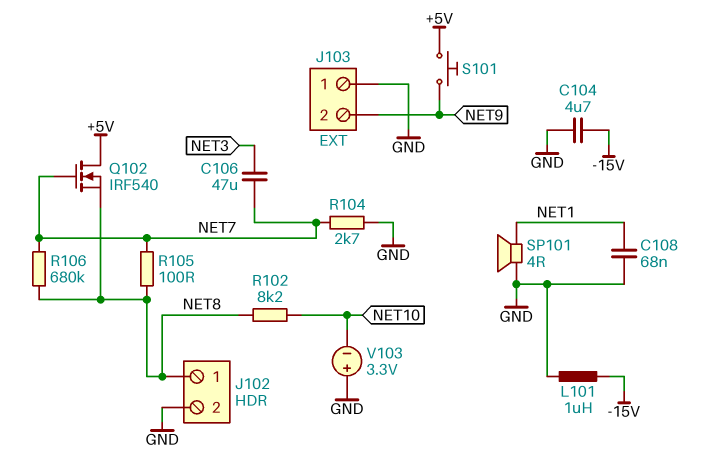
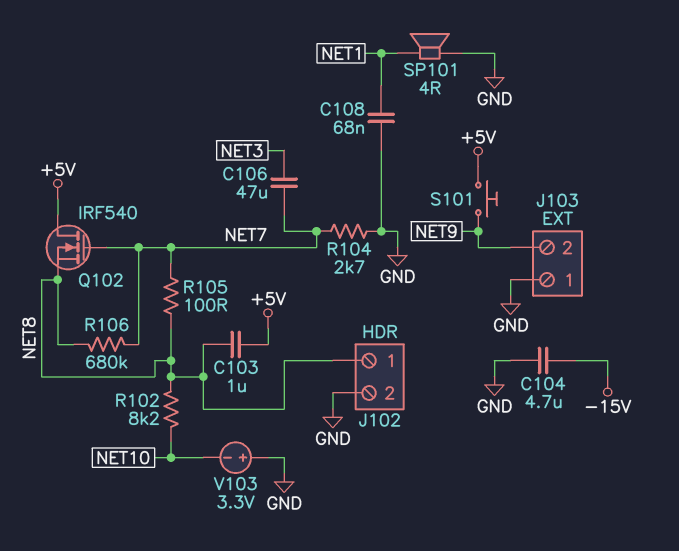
C103: none -> 1uF (+5V, NET8)
L101: 1uH (-15V, GND) -> none

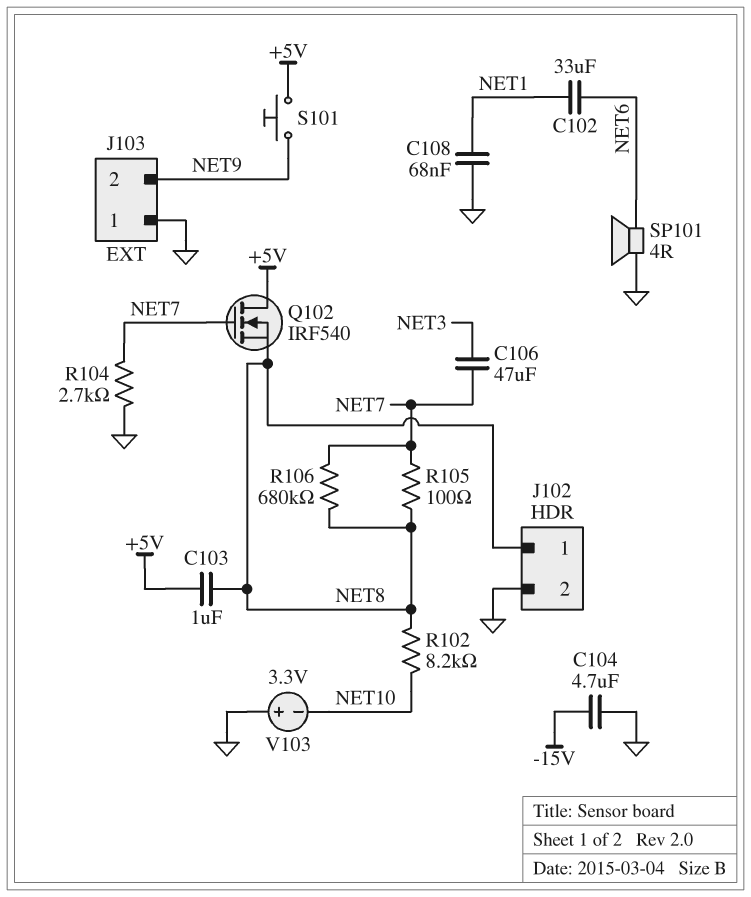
C102: none -> 33uF (NET1, NET6)
SP101: speaker 4R (GND, NET1) -> speaker 4R (GND, NET6)

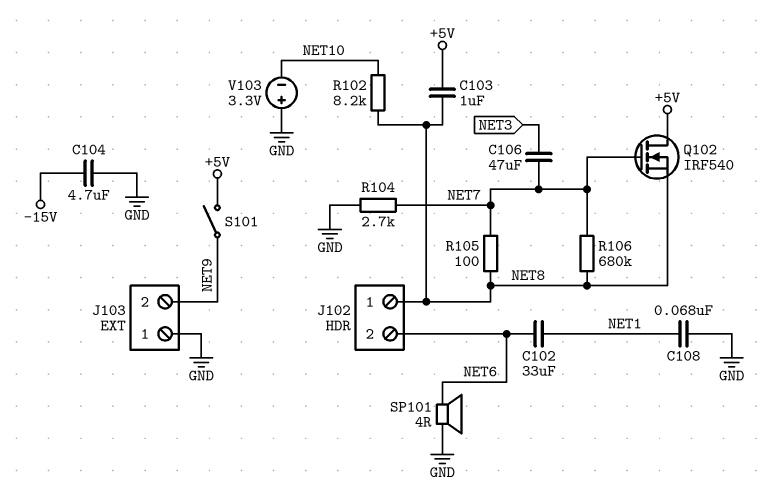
J102 pin 2: GND -> NET6
S101: button (+5V, NET9) -> switch (+5V, NET9)

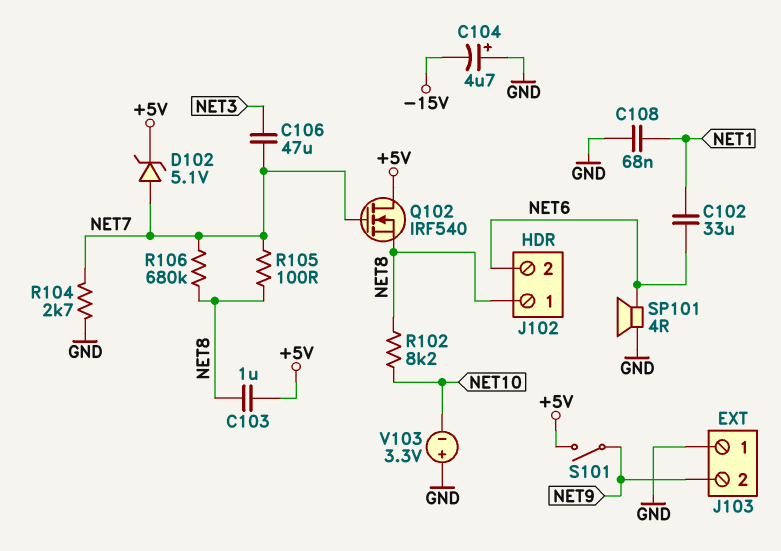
C104: 4.7uF (-15V, GND) -> 4.7uF (plus GND, minus -15V)
D102: none -> zener 5.1V (A NET7, K +5V)

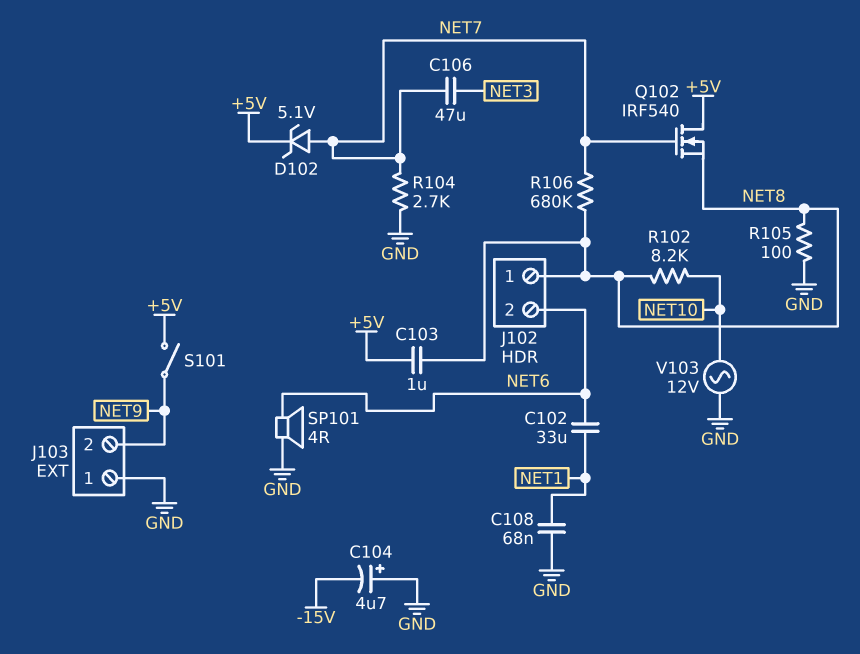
R105: 100 (NET7, NET8) -> 100 (GND, NET8)
V103: 3.3V (plus GND, minus NET10) -> AC 12V (GND, NET10)

